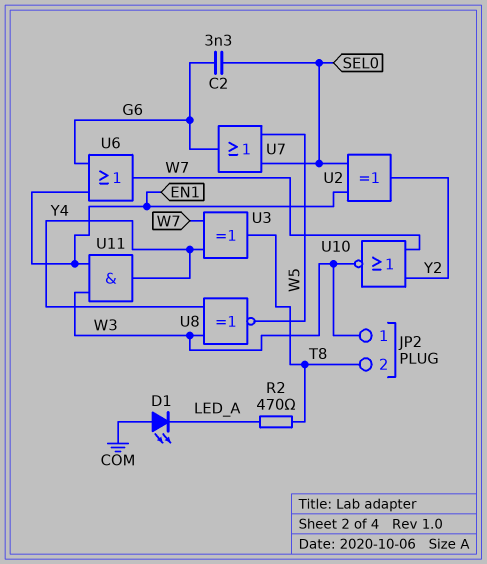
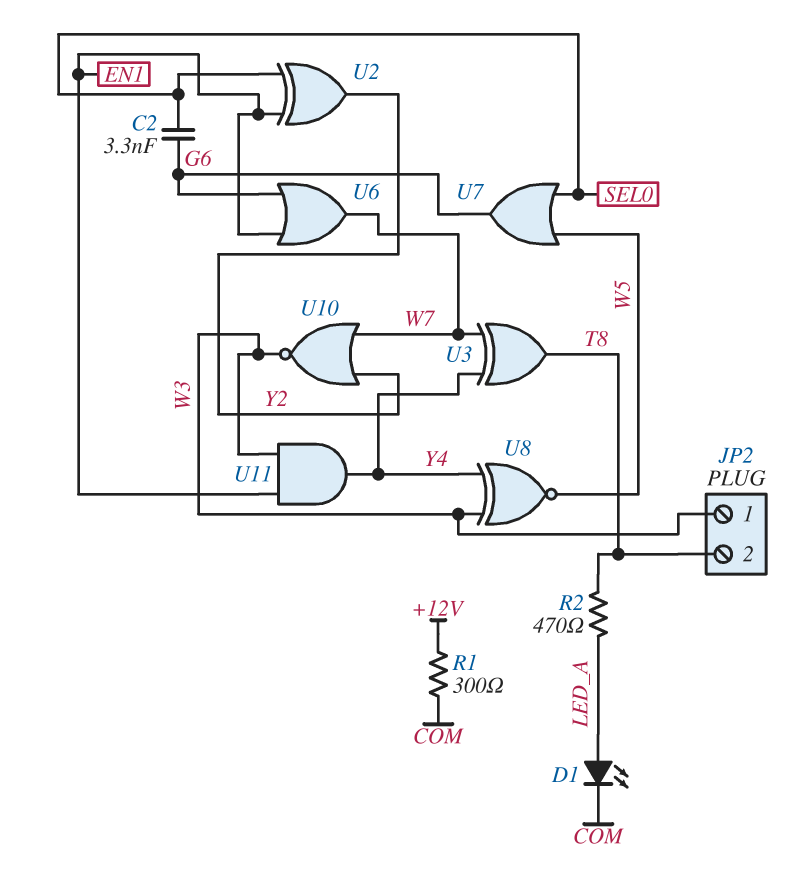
D1: LED (A COM, K LED_A) -> LED (A LED_A, K COM)
R1: none -> 300 (+12V, COM)

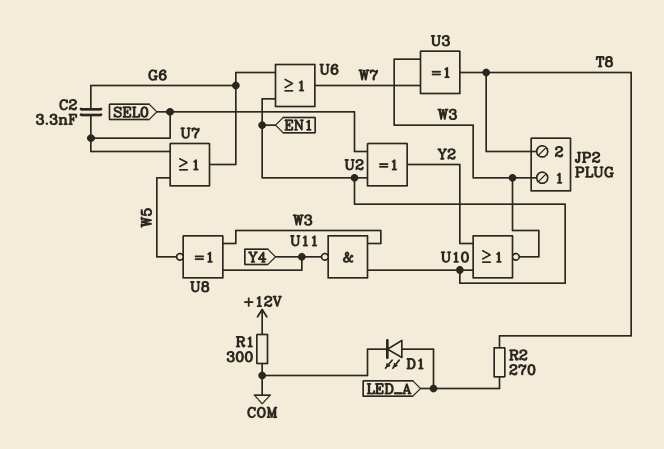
R2: 470 (LED_A, T8) -> 270 (LED_A, T8)
U3: XOR (in W7, in Y4, out T8) -> XOR (in W3, in W7, out T8)
U10: NOR (in W7, in Y2, out W3) -> NOR (in EN1, in Y2, out W3)
U11: AND (in EN1, in W3, out Y4) -> NAND (in EN1, in W3, out Y4)

